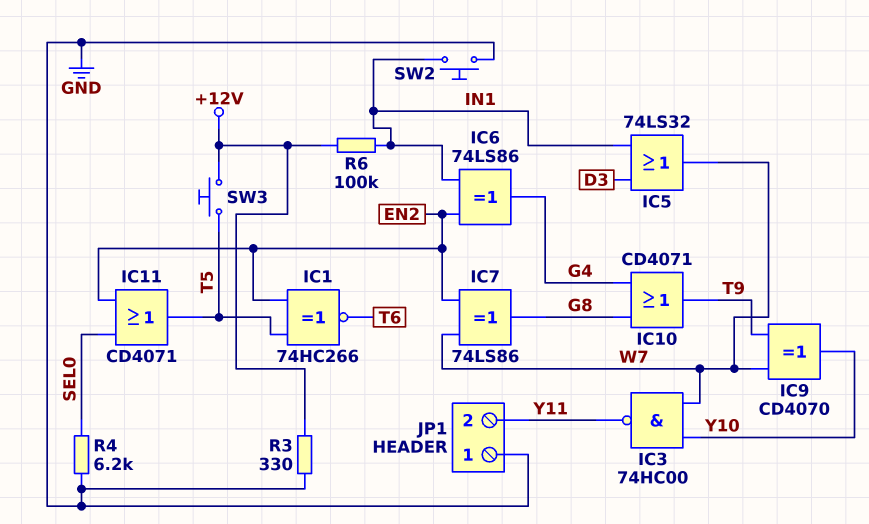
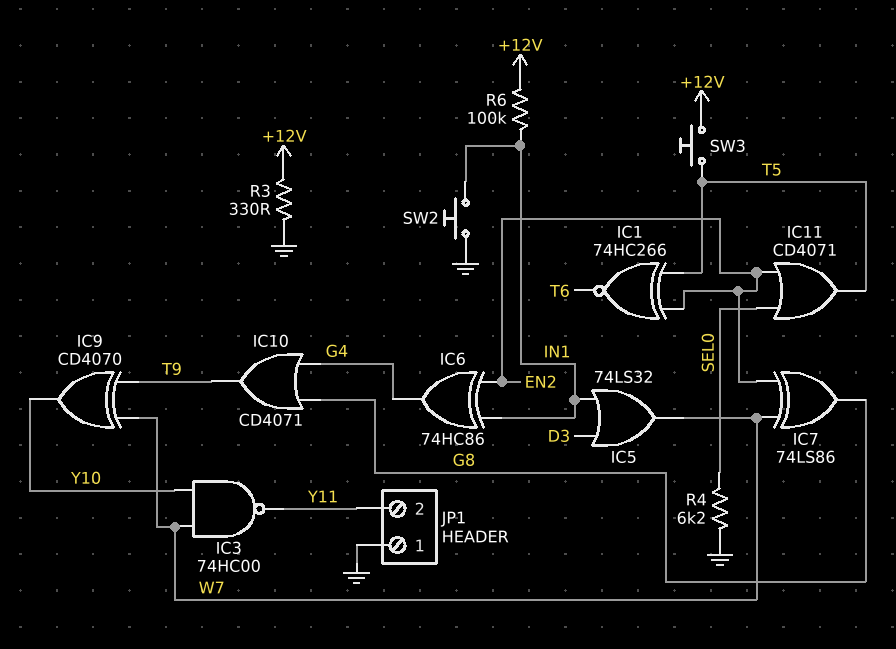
IC6: XOR 74LS86 (in EN2, in IN1, out G4) -> XOR 74HC86 (in EN2, in IN1, out G4)

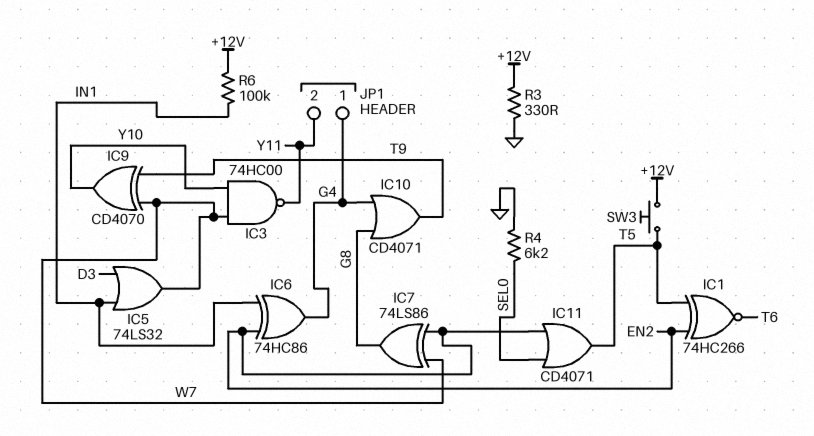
JP1 pin 1: GND -> G4
SW2: button (GND, IN1) -> none

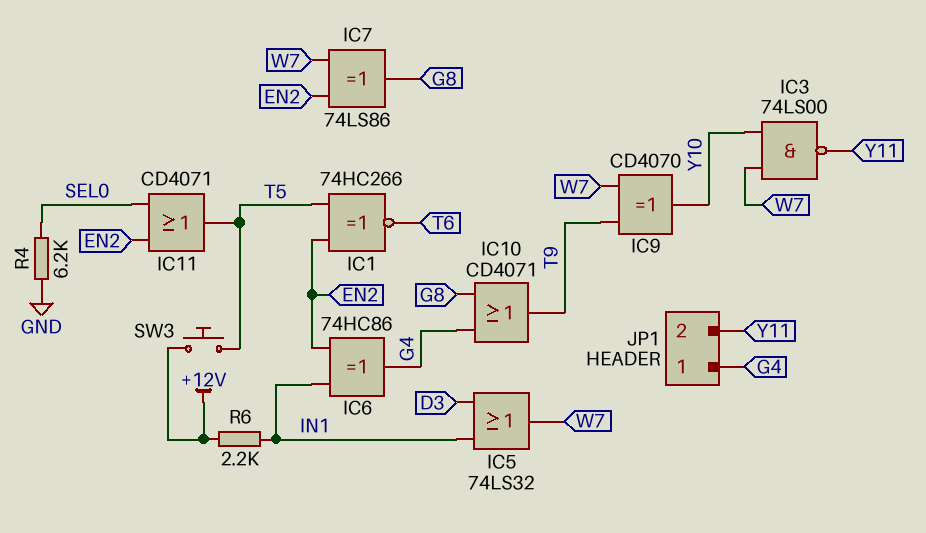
IC3: NAND 74HC00 (in W7, in Y10, out Y11) -> NAND 74LS00 (in W7, in Y10, out Y11)
R3: 330 (+12V, GND) -> none
R6: 100k (+12V, IN1) -> 2.2k (+12V, IN1)

